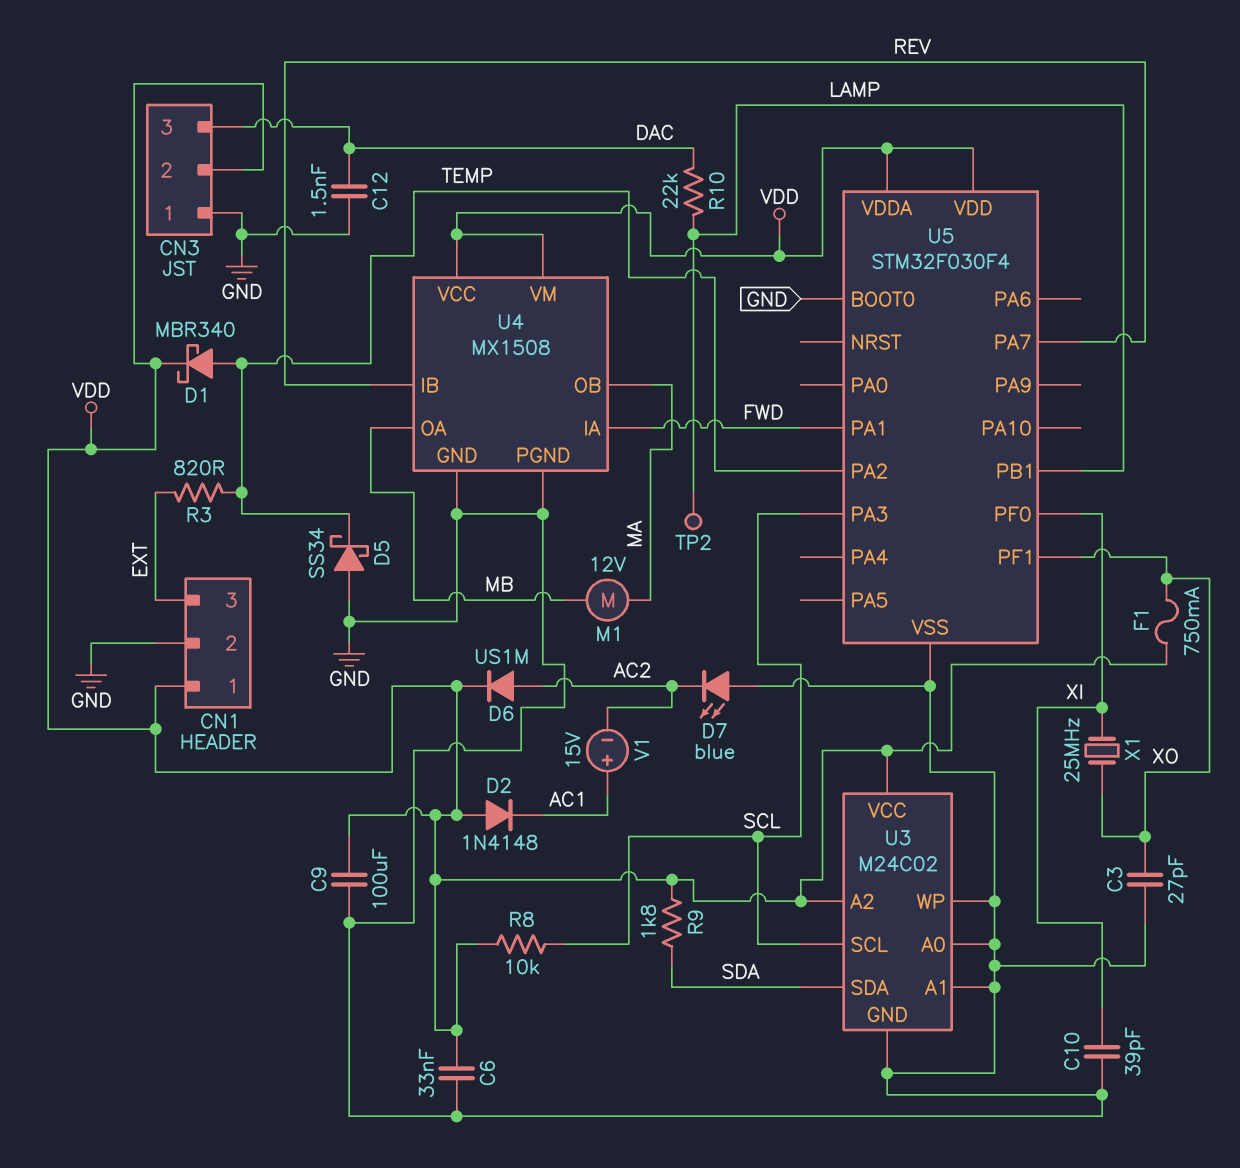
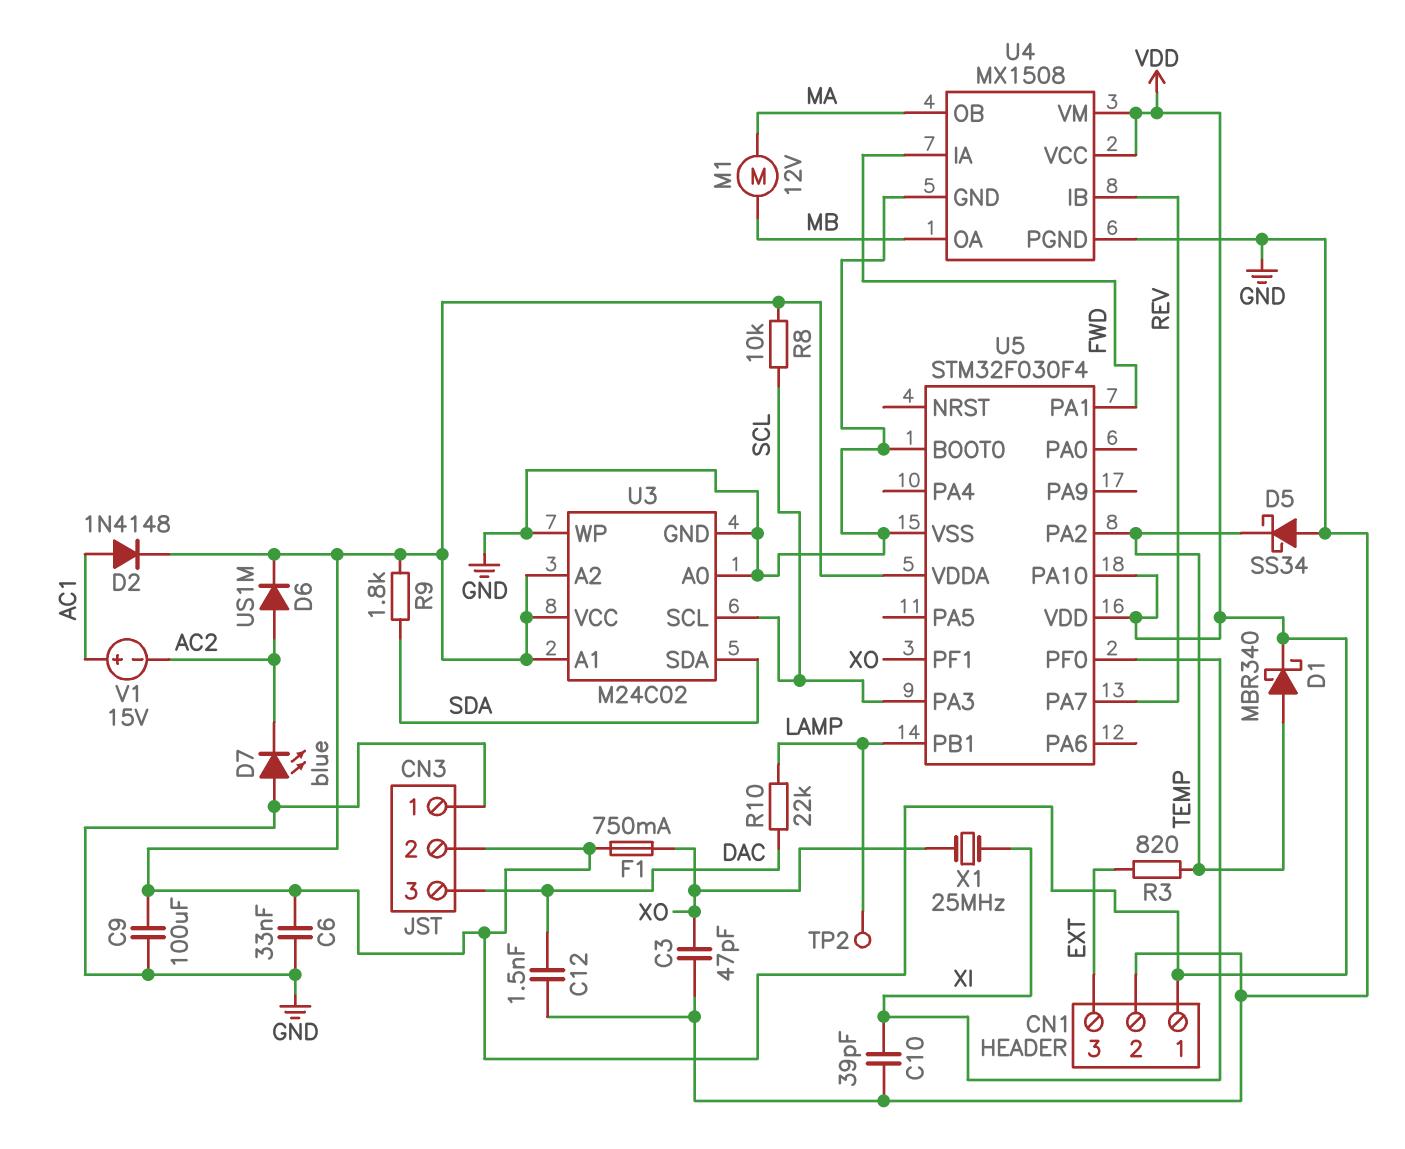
C3: 27pF (GND, XO) -> 47pF (GND, XO)
D2: diode 1N4148 (A VDD, K AC1) -> diode 1N4148 (A AC1, K VDD)
U3 pin A1: GND -> VDD
U5 pin PA10: none -> VDD

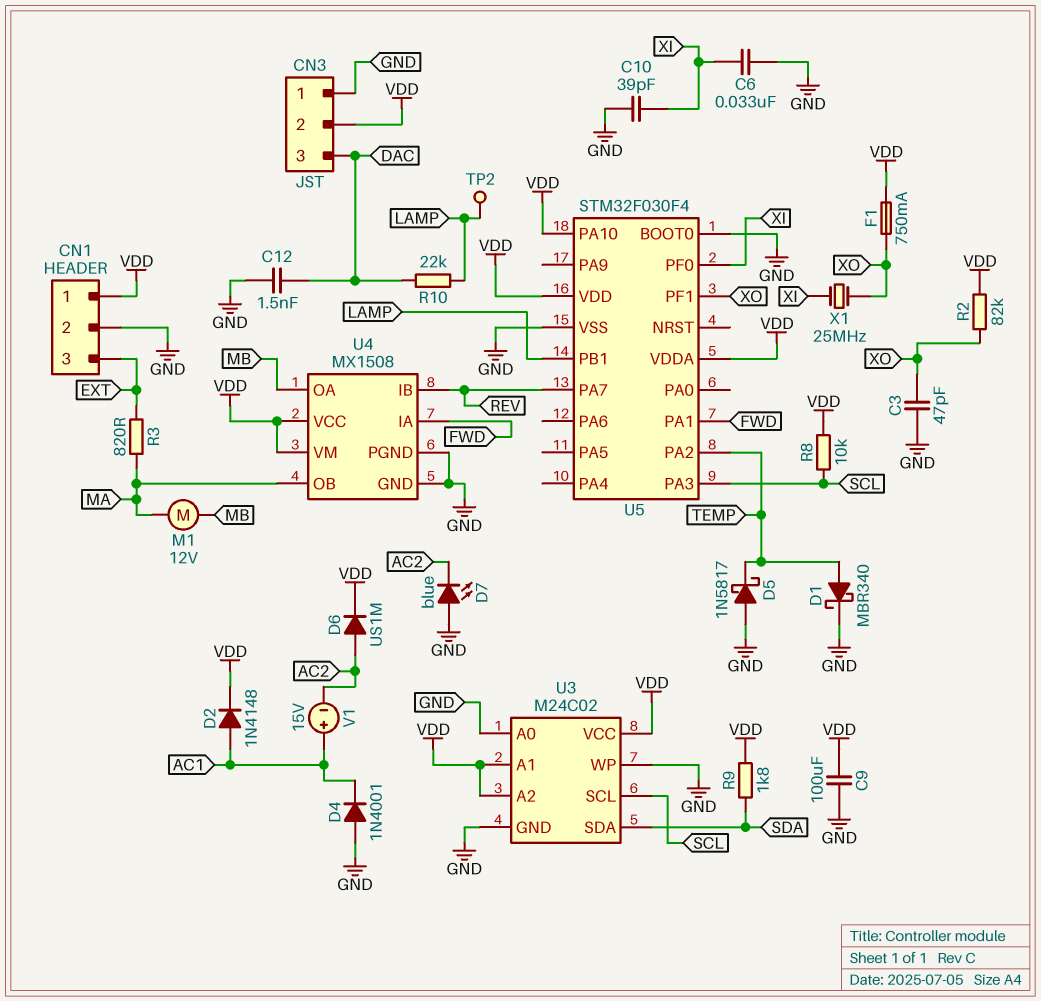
C6: 33nF (GND, VDD) -> 33nF (GND, XI)
D1: schottky MBR340 (A TEMP, K VDD) -> schottky MBR340 (A TEMP, K GND)
D4: none -> diode 1N4001 (A GND, K AC1)
D5: schottky SS34 (A GND, K TEMP) -> schottky 1N5817 (A GND, K TEMP)
R2: none -> 82k (VDD, XO)
R3: 820 (EXT, TEMP) -> 820 (EXT, MA)

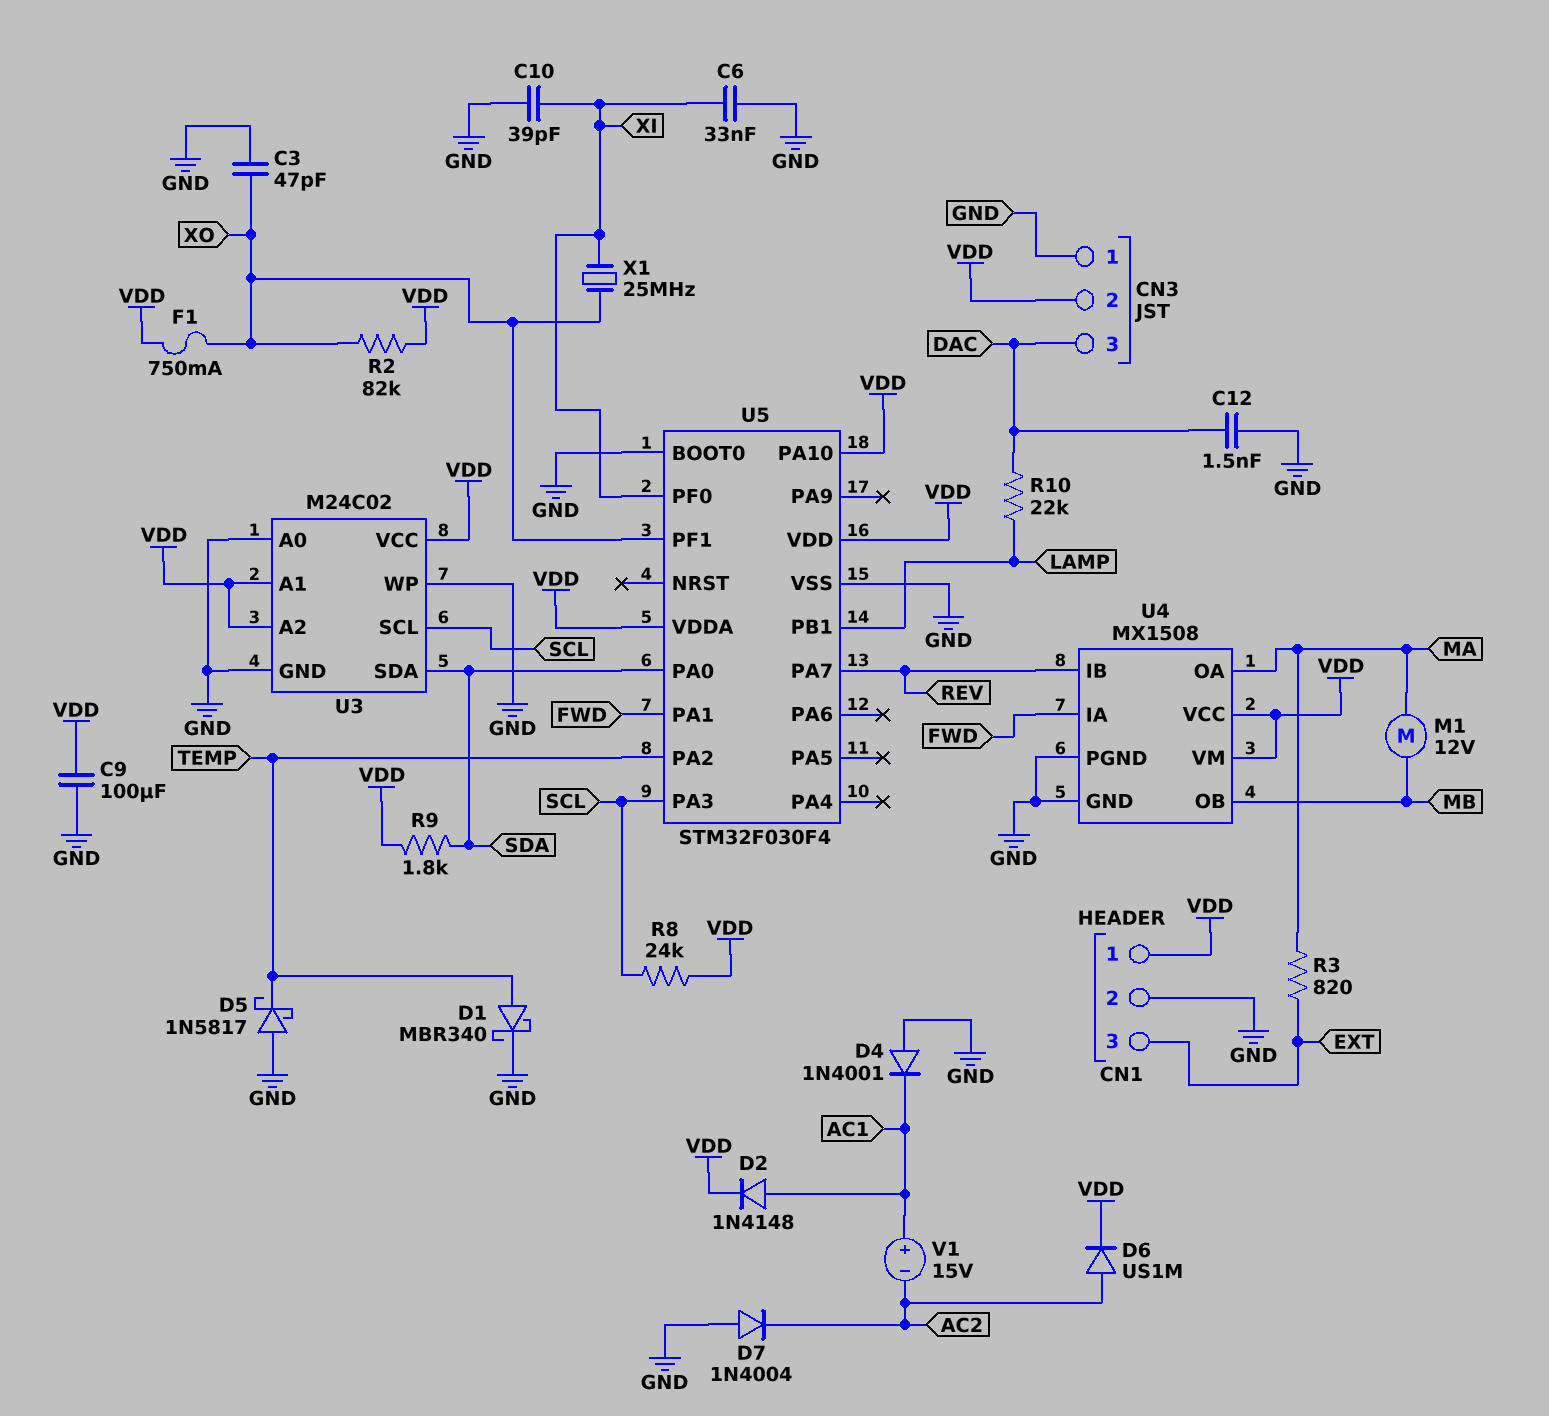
D7: LED blue (A GND, K AC2) -> diode 1N4004 (A GND, K AC2)
R8: 10k (SCL, VDD) -> 24k (SCL, VDD)
TP2: test point (LAMP) -> none
U4 pin OA: MB -> MA
U4 pin OB: MA -> MB
U5 pin PA0: none -> SDA

